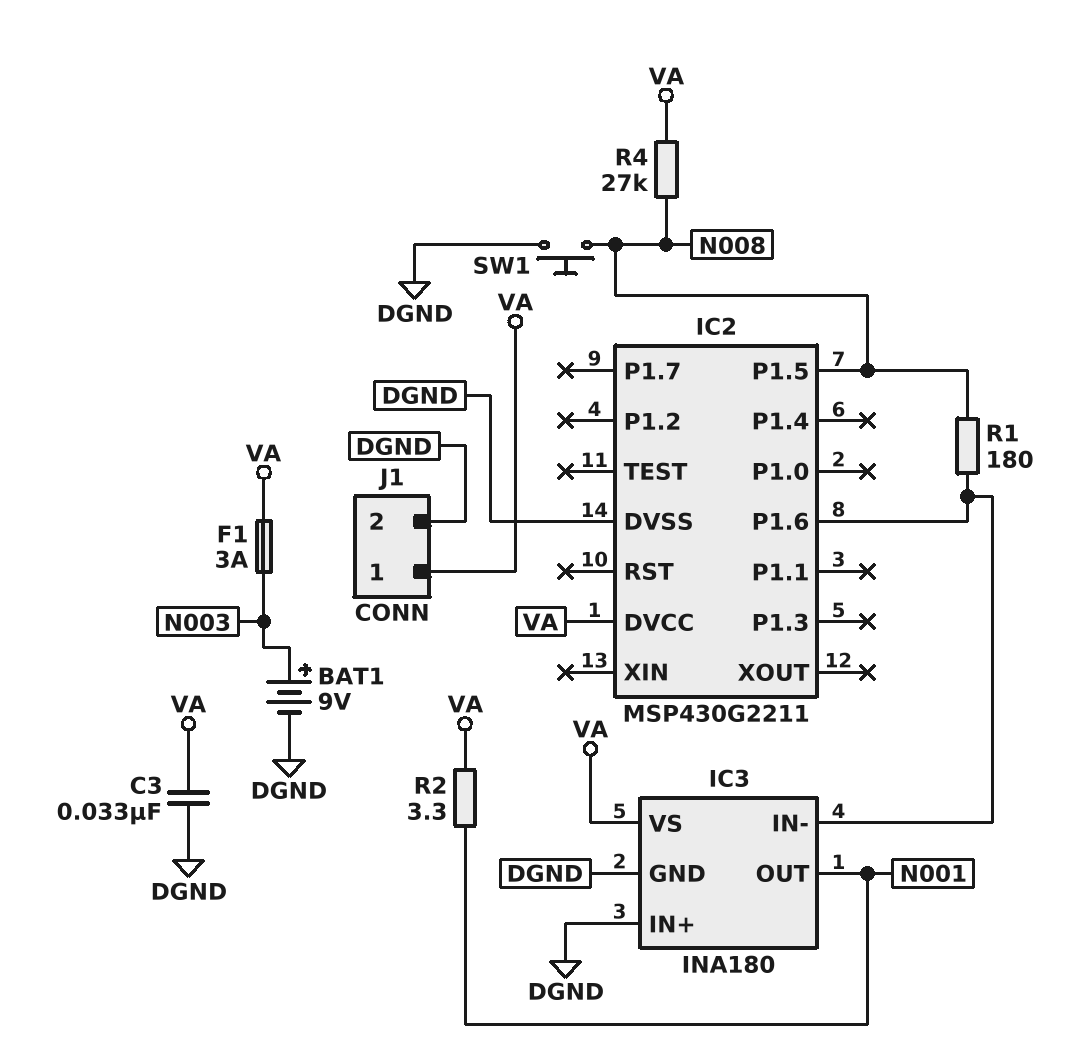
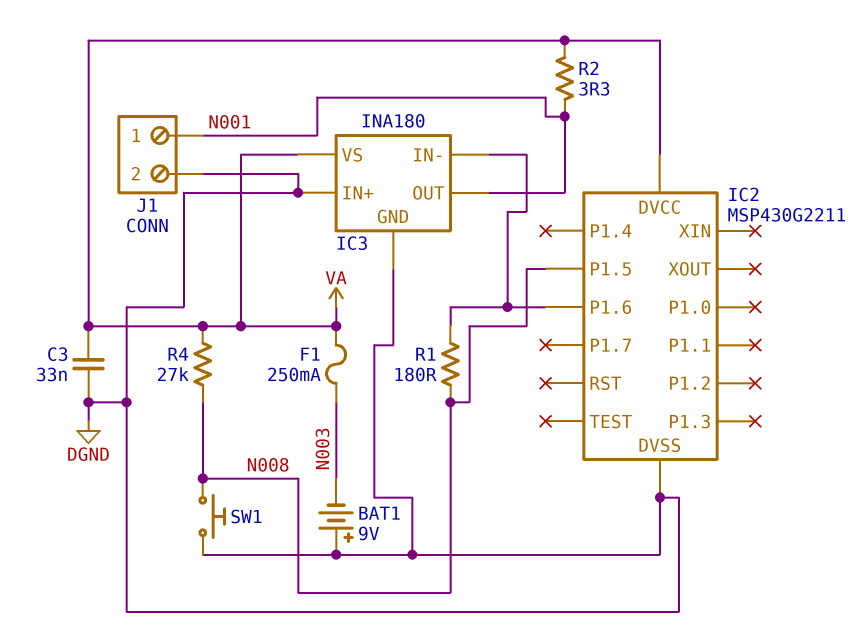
BAT1: 9V (plus N003, minus DGND) -> 9V (plus DGND, minus N003)
F1: 3A (N003, VA) -> 250mA (N003, VA)
J1 pin 1: VA -> N001

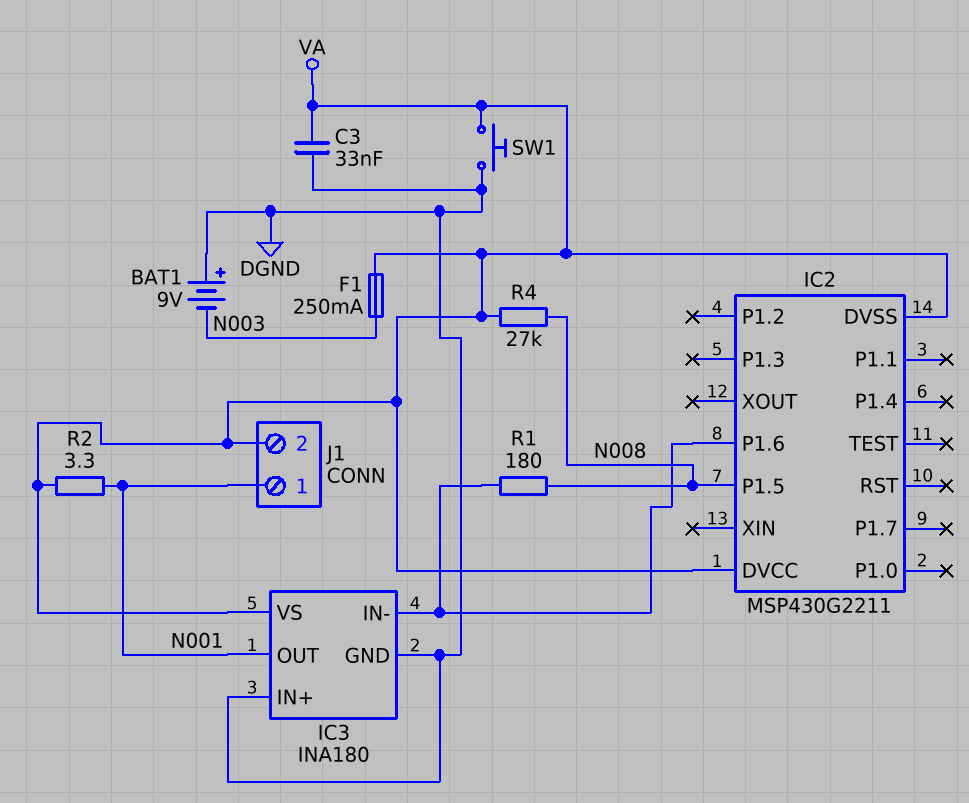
IC2 pin DVSS: DGND -> VA
J1 pin 2: DGND -> VA
SW1: button (DGND, N008) -> button (DGND, VA)

